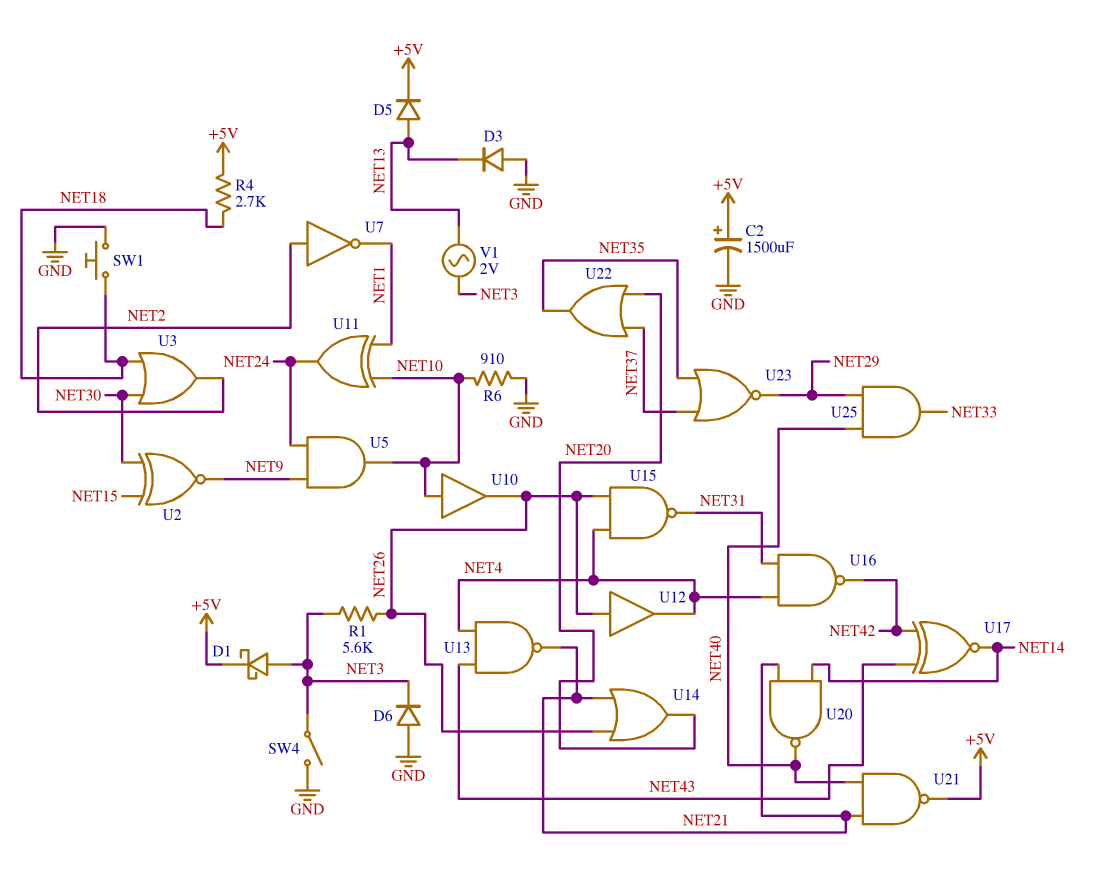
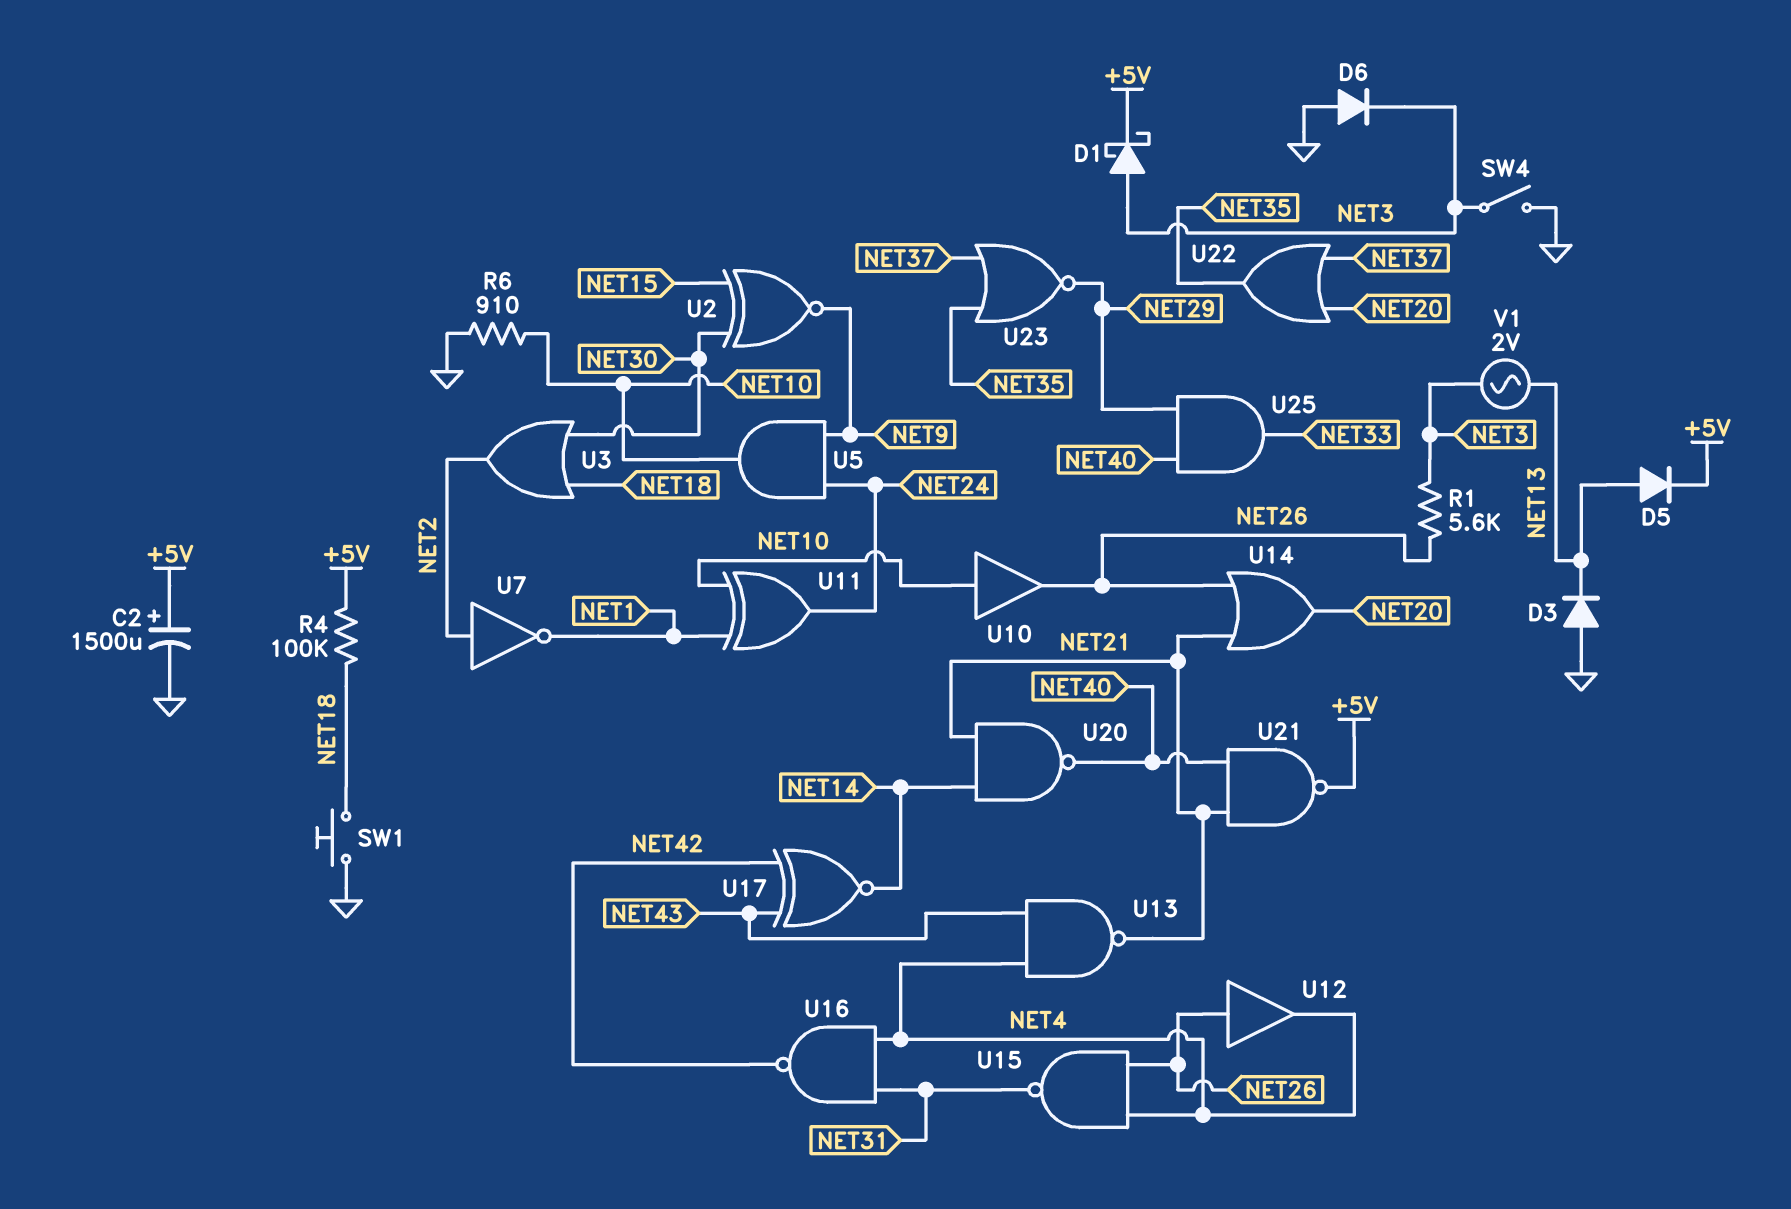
R4: 2.7k (+5V, NET18) -> 100k (+5V, NET18)

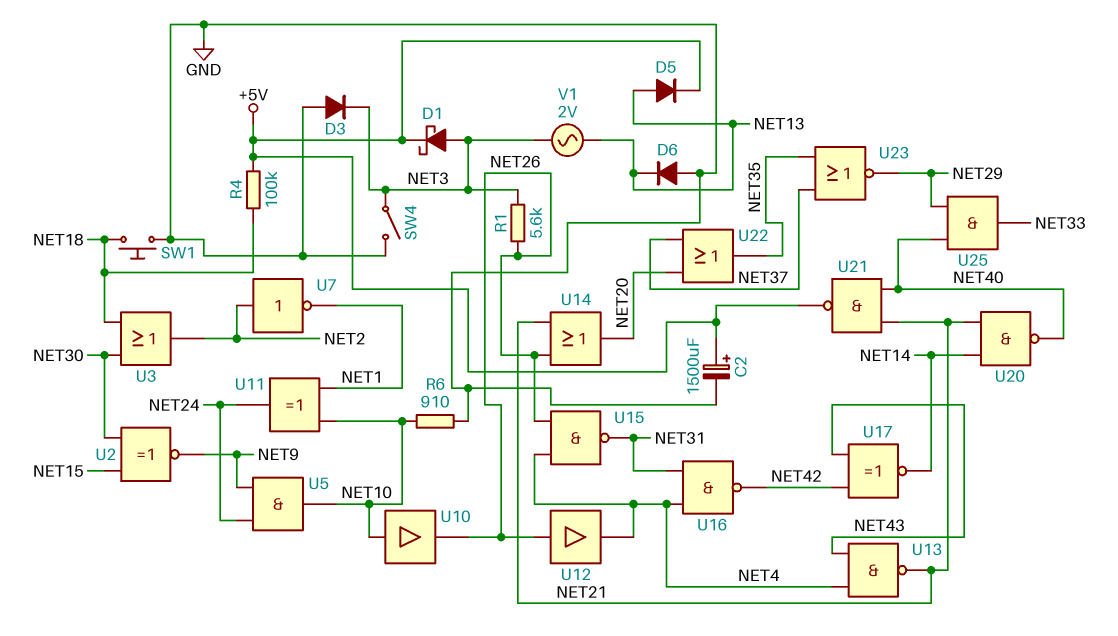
D3: diode (A GND, K NET13) -> diode (A GND, K NET3)
D6: diode (A GND, K NET3) -> diode (A GND, K NET13)

